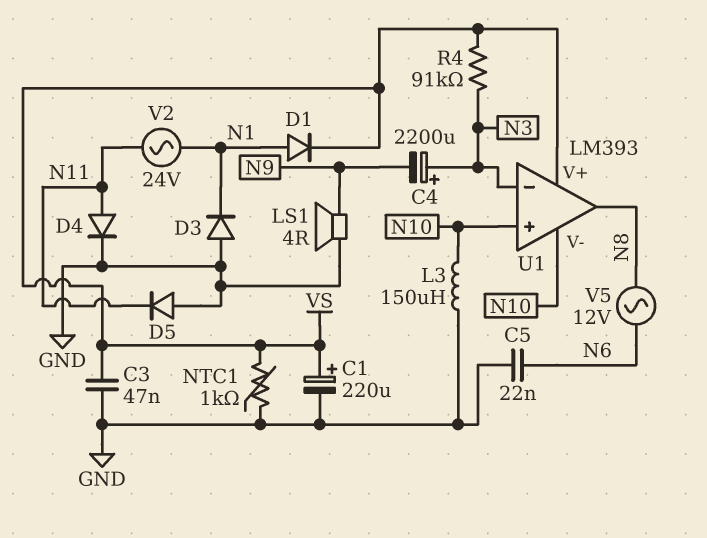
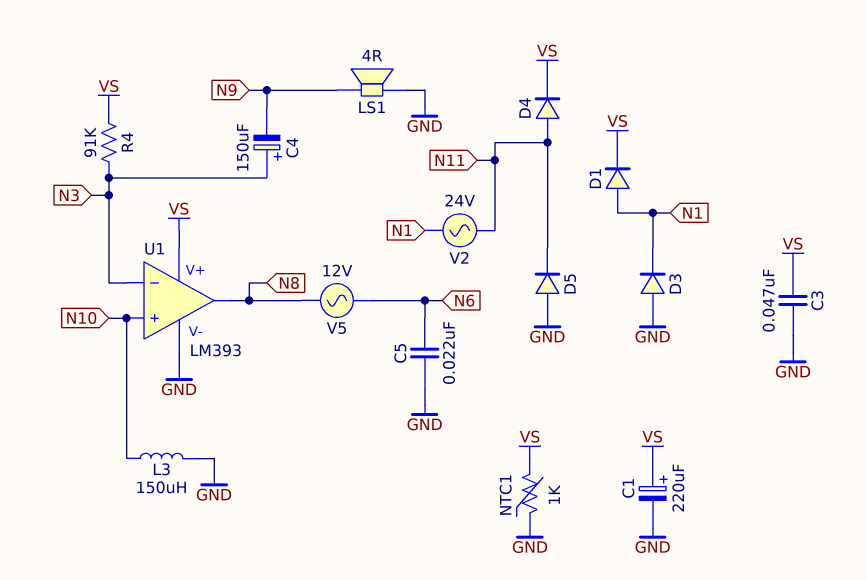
C4: 2200uF (plus N3, minus N9) -> 150uF (plus N3, minus N9)
D4: diode (A N11, K GND) -> diode (A N11, K VS)
U1 pin V-: N10 -> GND

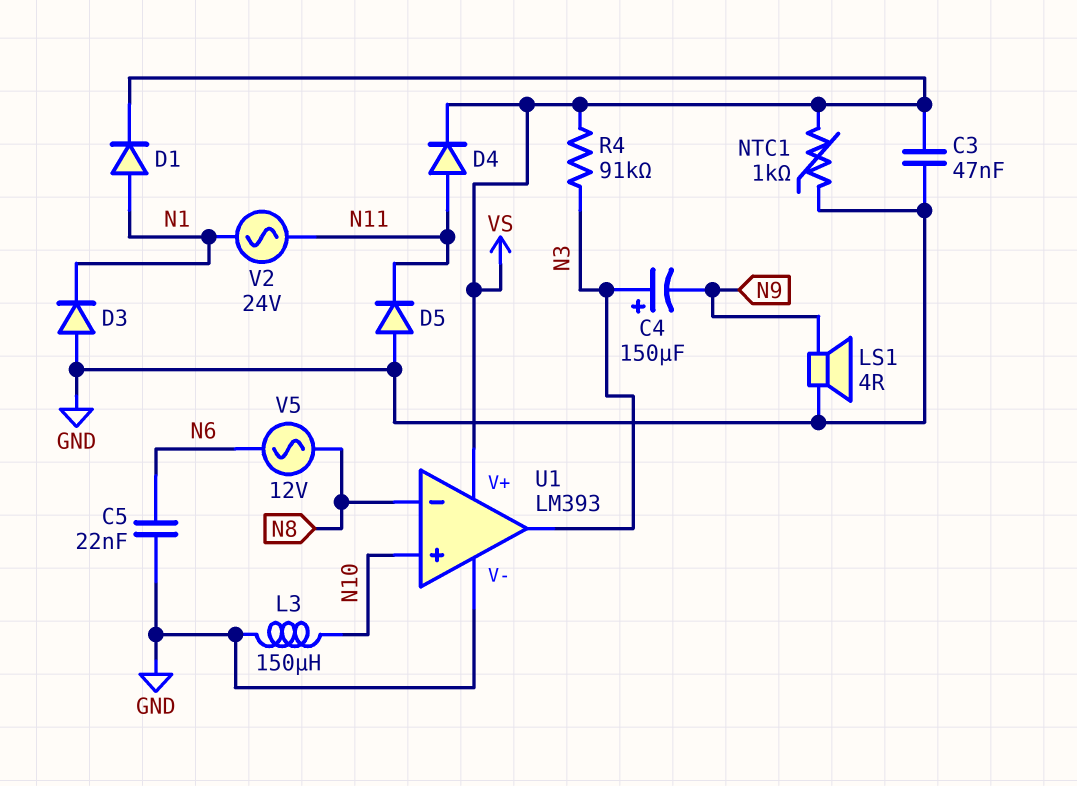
C1: 220uF (plus VS, minus GND) -> none
U1 pin in-: N3 -> N8
U1 pin out: N8 -> N3

